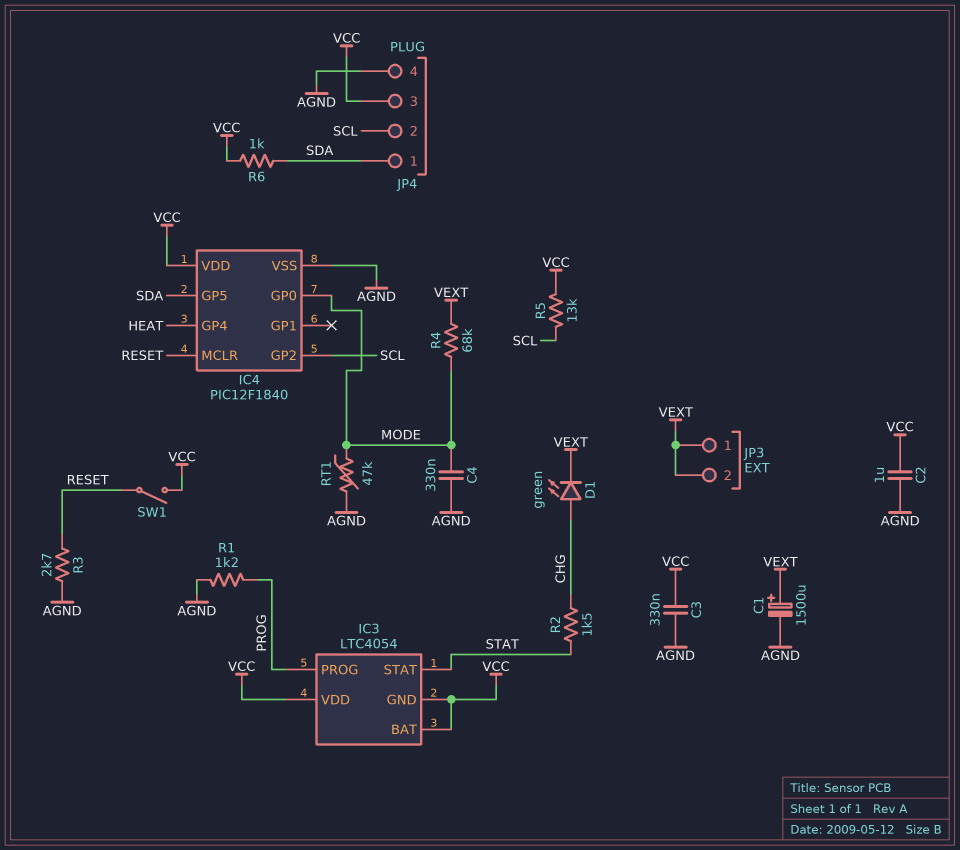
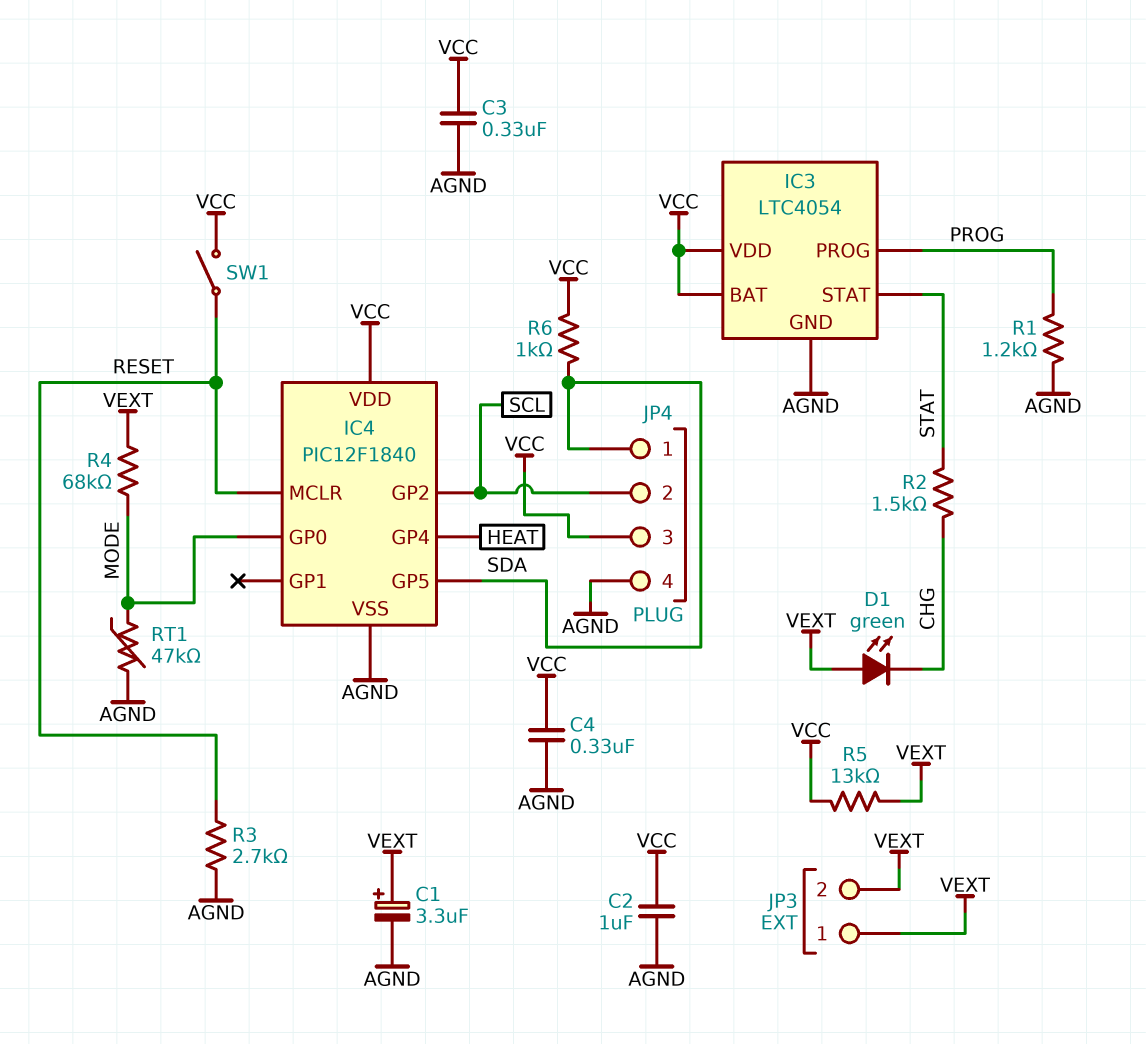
C1: 1500uF (plus VEXT, minus AGND) -> 3.3uF (plus VEXT, minus AGND)
C4: 330nF (AGND, MODE) -> 330nF (AGND, VCC)
D1: LED green (A CHG, K VEXT) -> LED green (A VEXT, K CHG)
IC3 pin GND: VCC -> AGND
R5: 13k (SCL, VCC) -> 13k (VCC, VEXT)

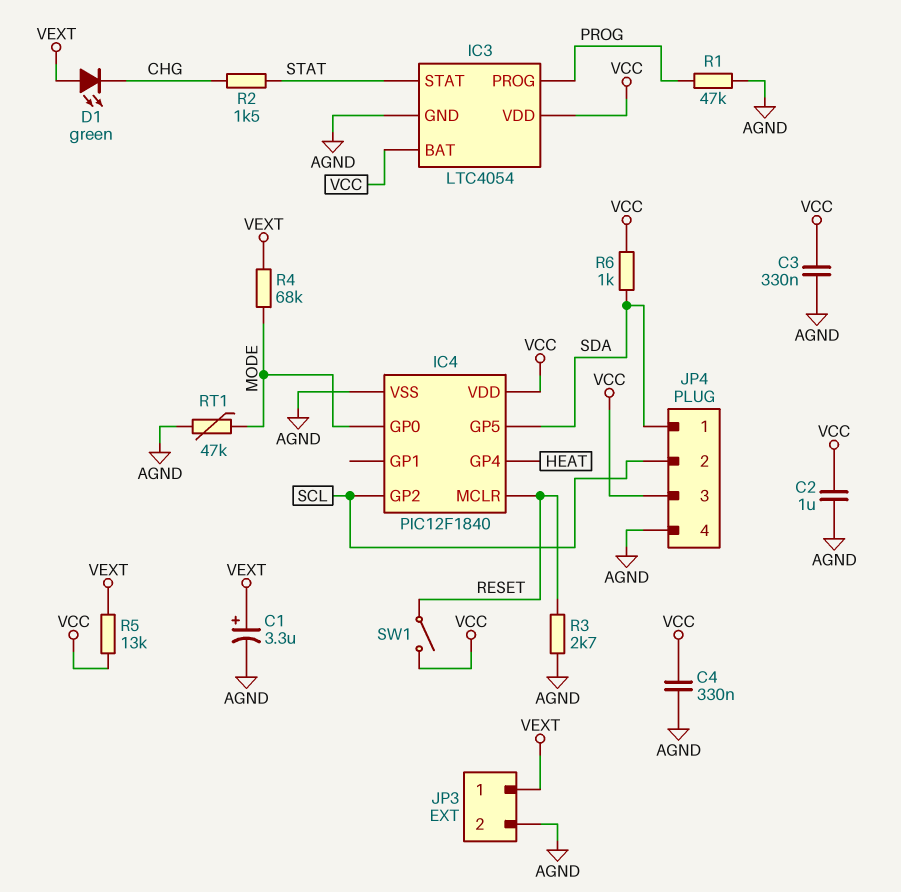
JP3 pin 2: VEXT -> AGND
R1: 1.2k (AGND, PROG) -> 47k (AGND, PROG)

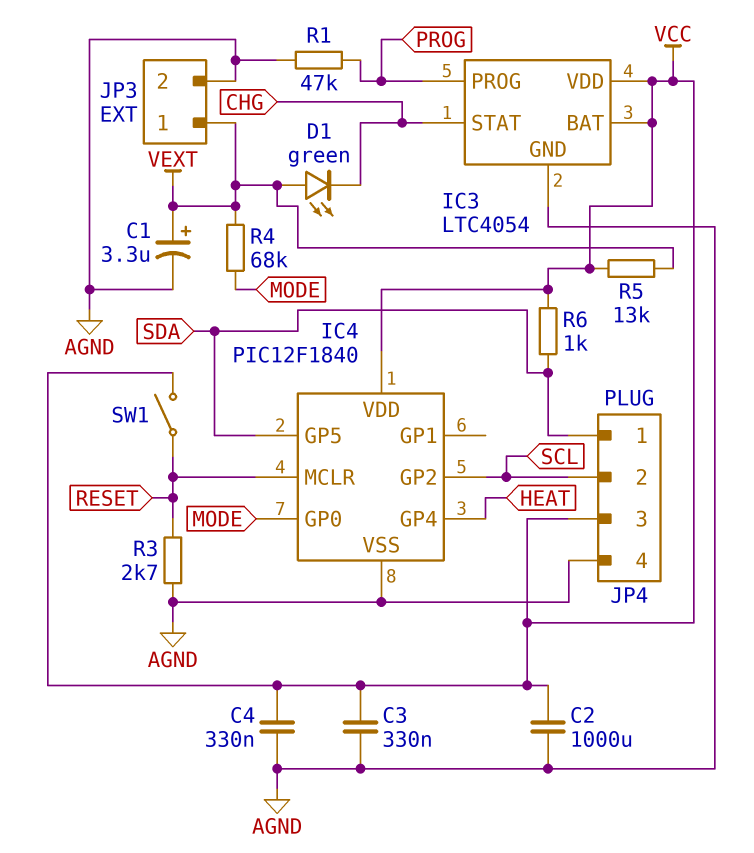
C2: 1uF (AGND, VCC) -> 1000uF (AGND, VCC)
IC3 pin STAT: STAT -> CHG
R2: 1.5k (CHG, STAT) -> none
RT1: 47k (AGND, MODE) -> none

